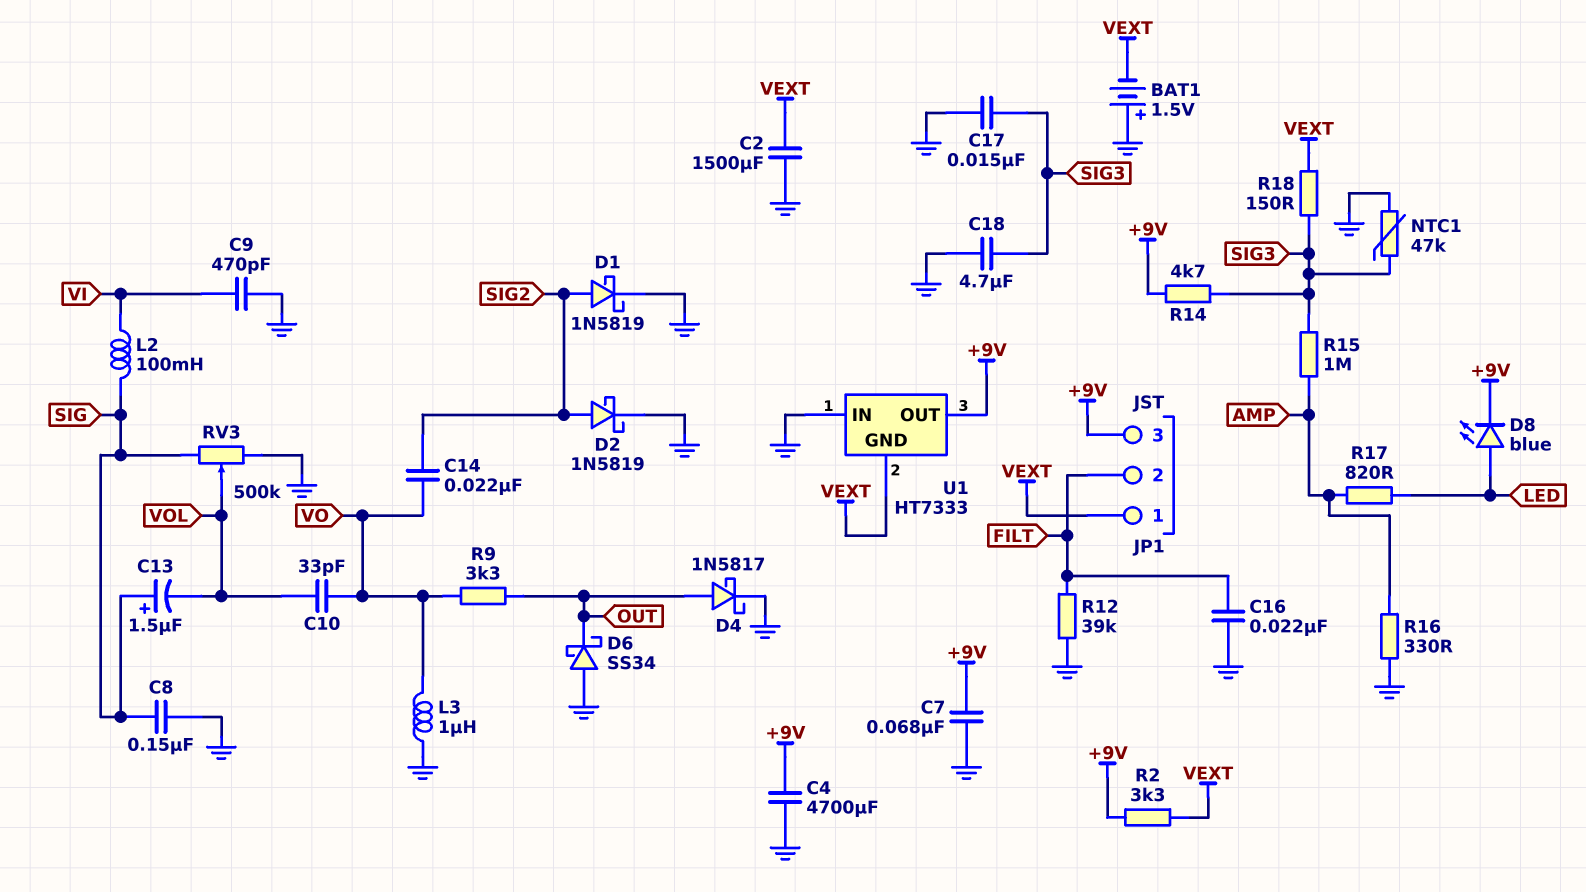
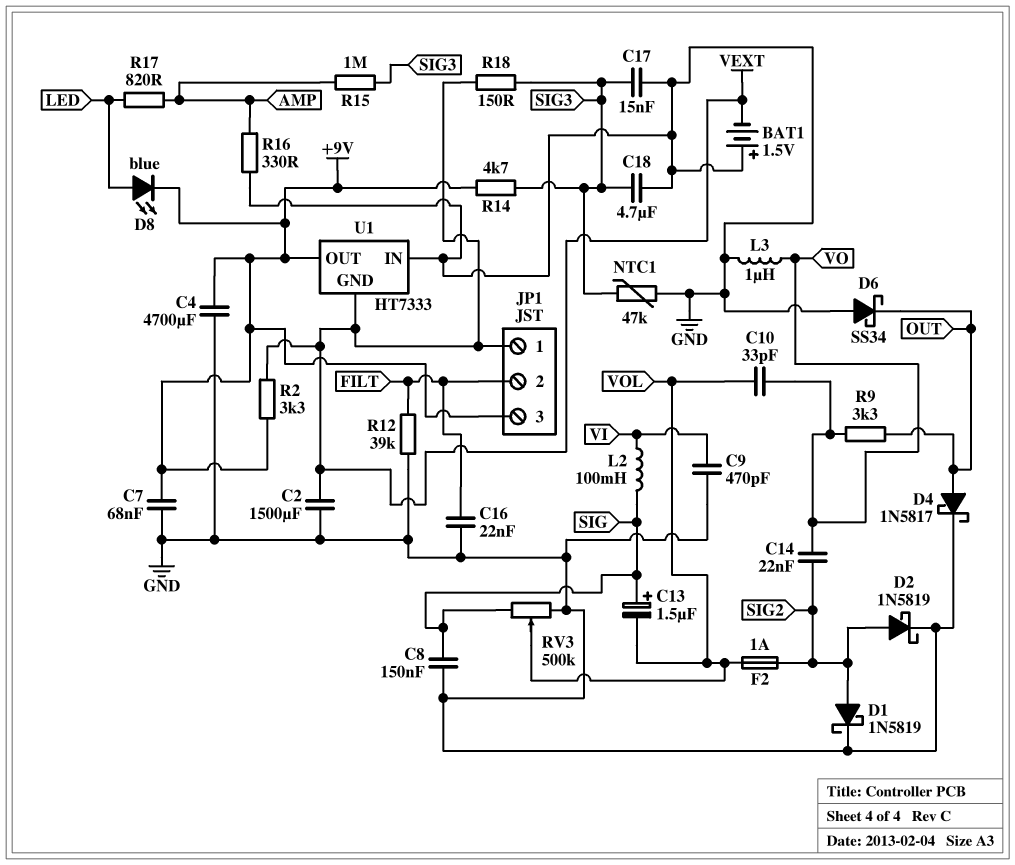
F2: none -> 1A (SIG2, VOL)

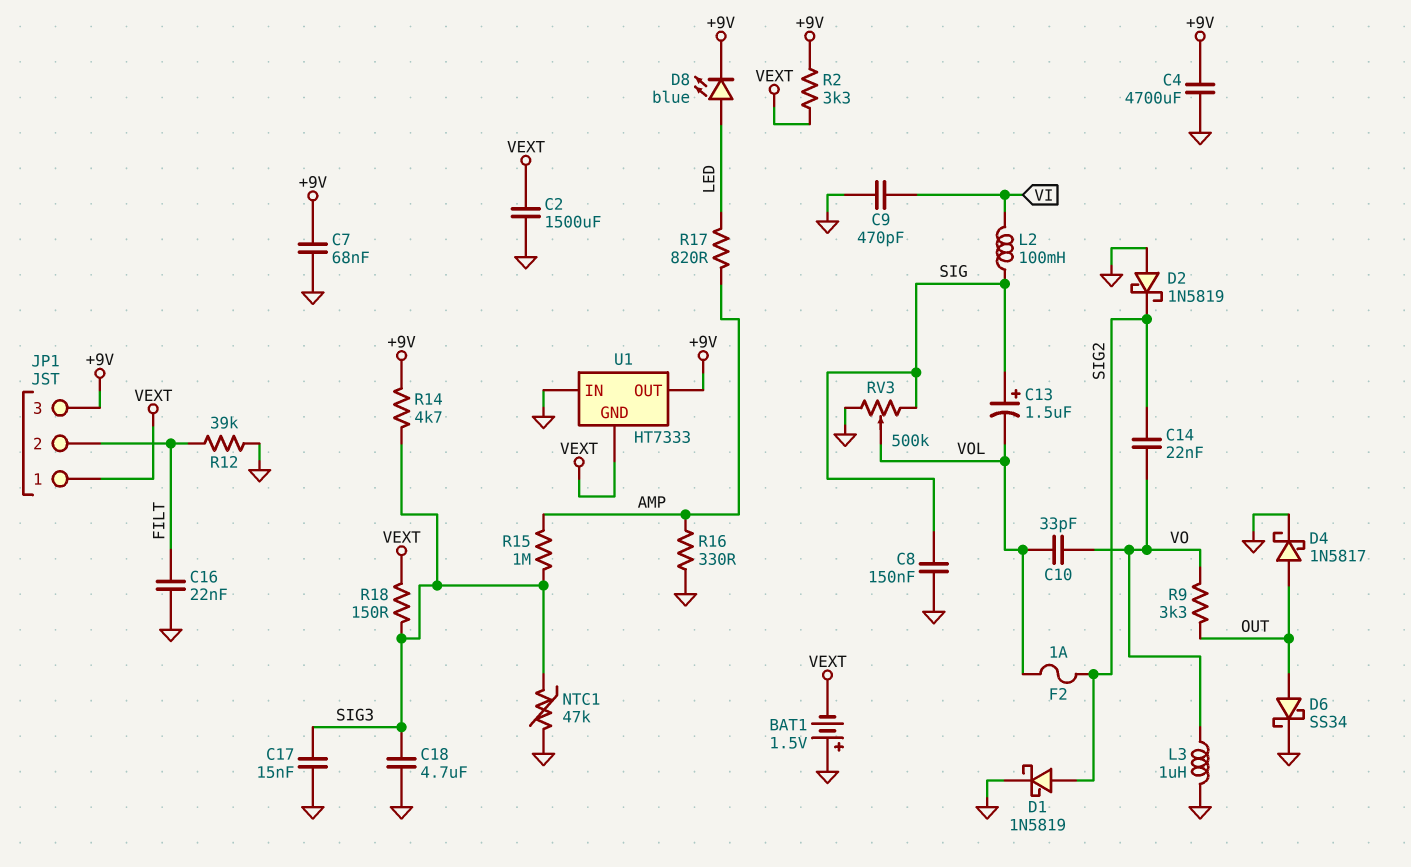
D2: schottky 1N5819 (A SIG2, K GND) -> schottky 1N5819 (A GND, K SIG2)
D6: schottky SS34 (A GND, K OUT) -> schottky SS34 (A OUT, K GND)

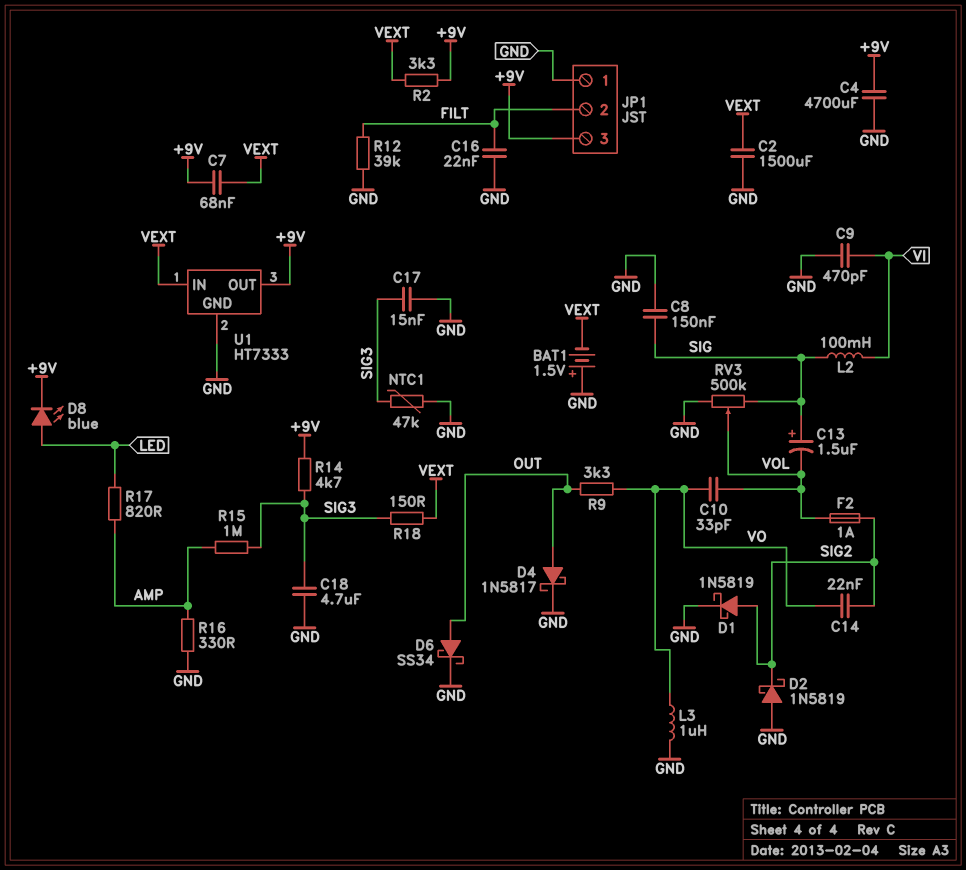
C7: 68nF (+9V, GND) -> 68nF (+9V, VEXT)
JP1 pin 1: VEXT -> GND
U1 pin GND: VEXT -> GND
U1 pin IN: GND -> VEXT

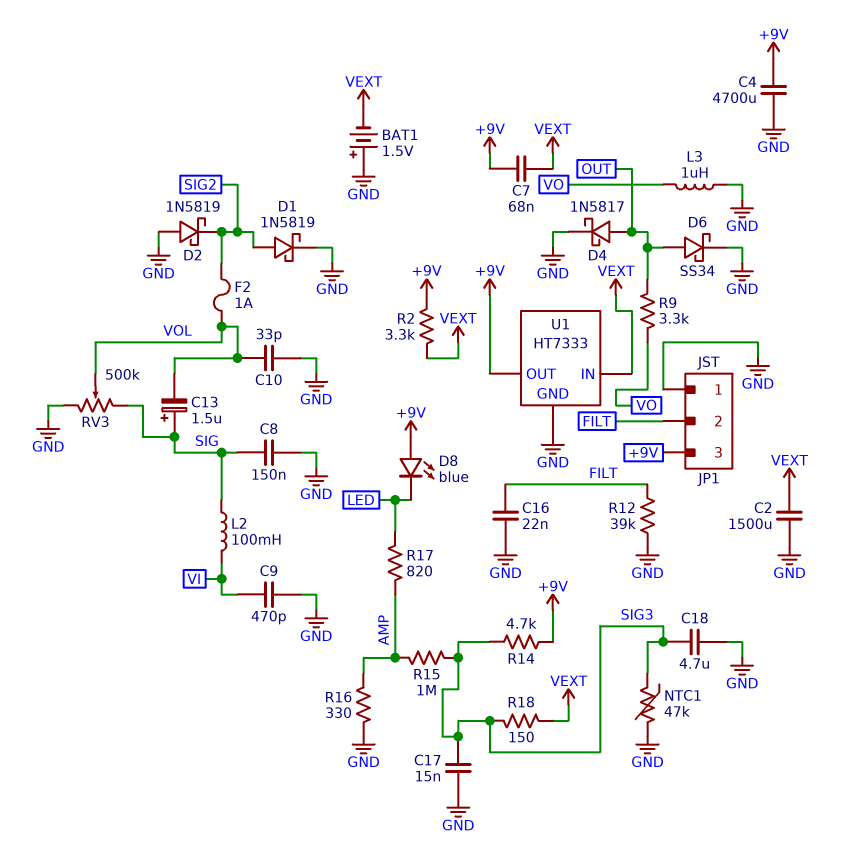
C10: 33pF (VO, VOL) -> 33pF (GND, VOL)
C14: 22nF (SIG2, VO) -> none
D8: LED blue (A LED, K +9V) -> LED blue (A +9V, K LED)

